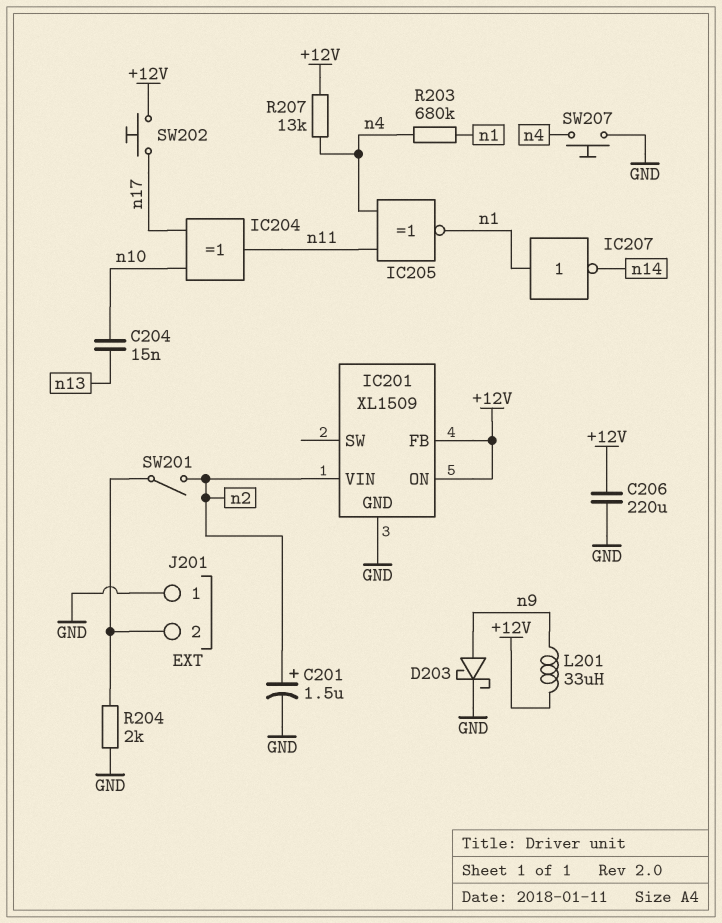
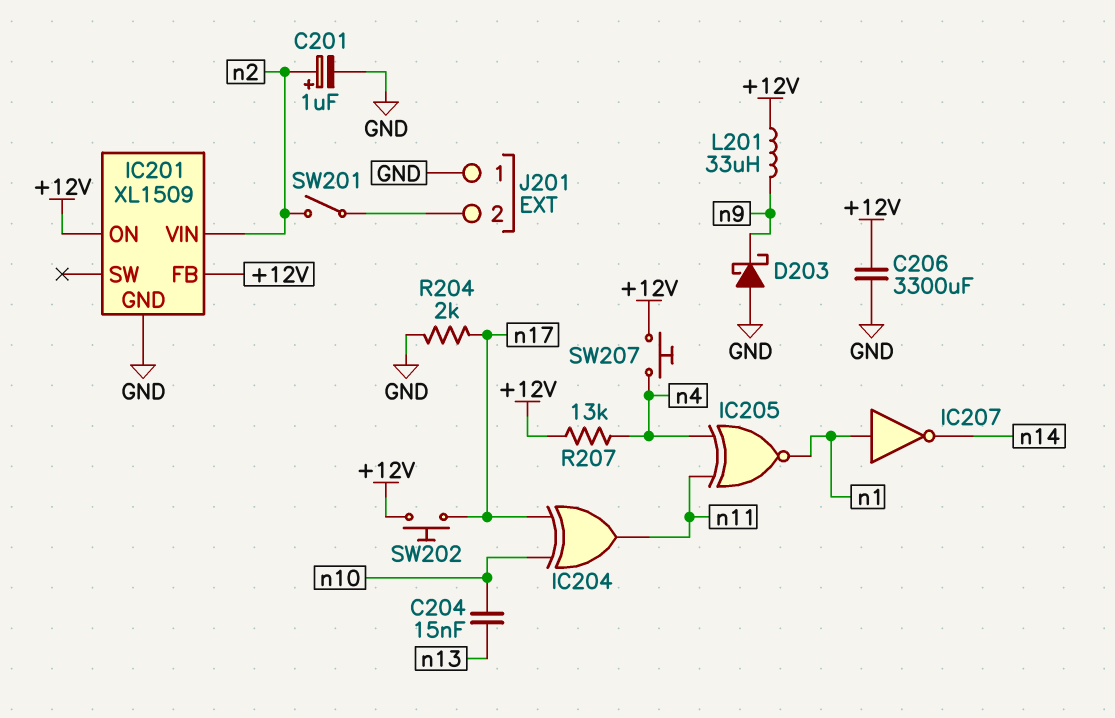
C201: 1.5uF (plus n2, minus GND) -> 1uF (plus n2, minus GND)
C206: 220uF (+12V, GND) -> 3300uF (+12V, GND)
D203: schottky (A n9, K GND) -> schottky (A GND, K n9)
R203: 680k (n1, n4) -> none
R204: 2k (GND, J201/2) -> 2k (GND, n17)
SW207: button (GND, n4) -> button (+12V, n4)

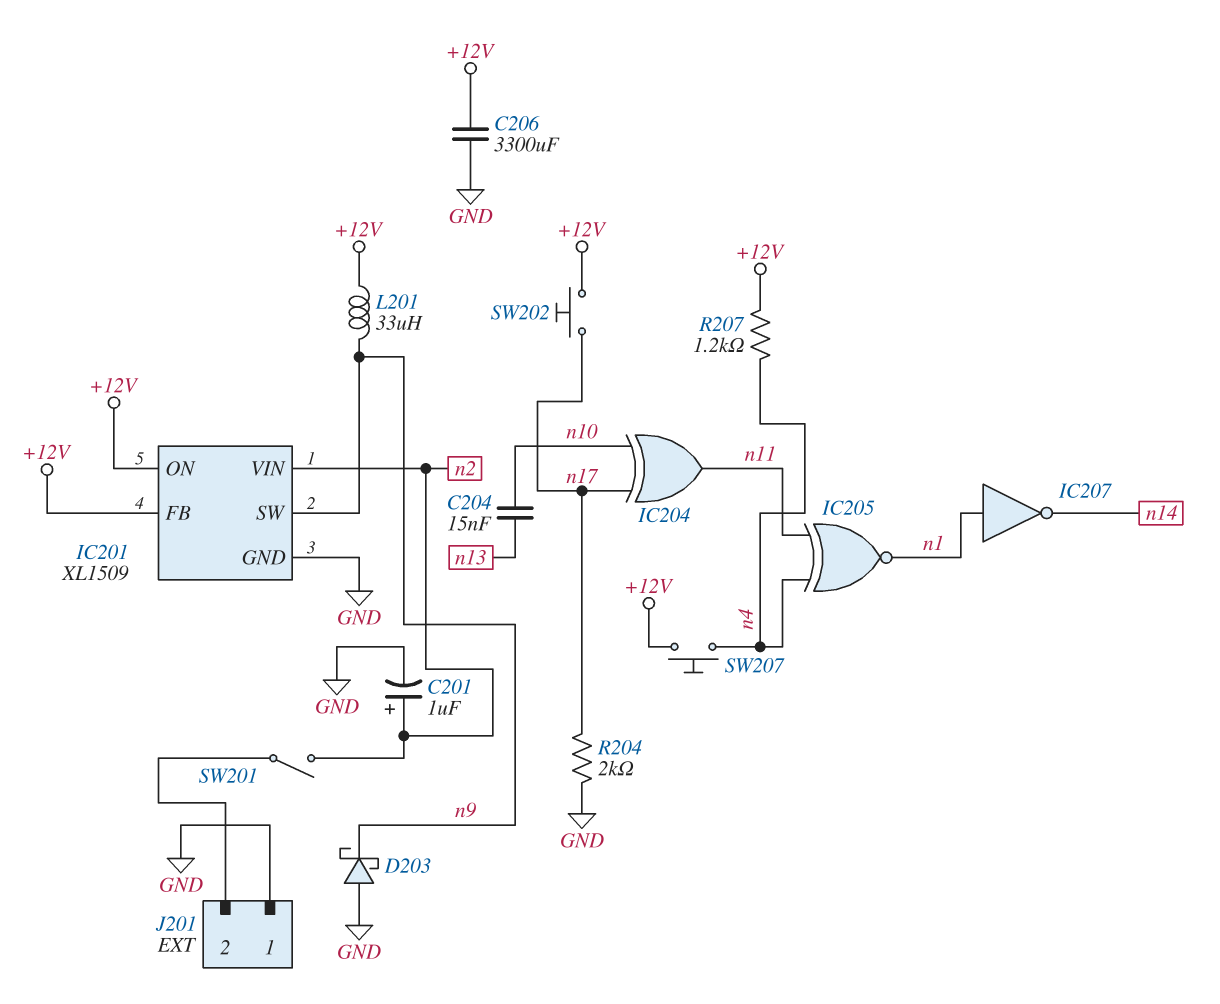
IC201 pin SW: none -> n9
R207: 13k (+12V, n4) -> 1.2k (+12V, n4)

